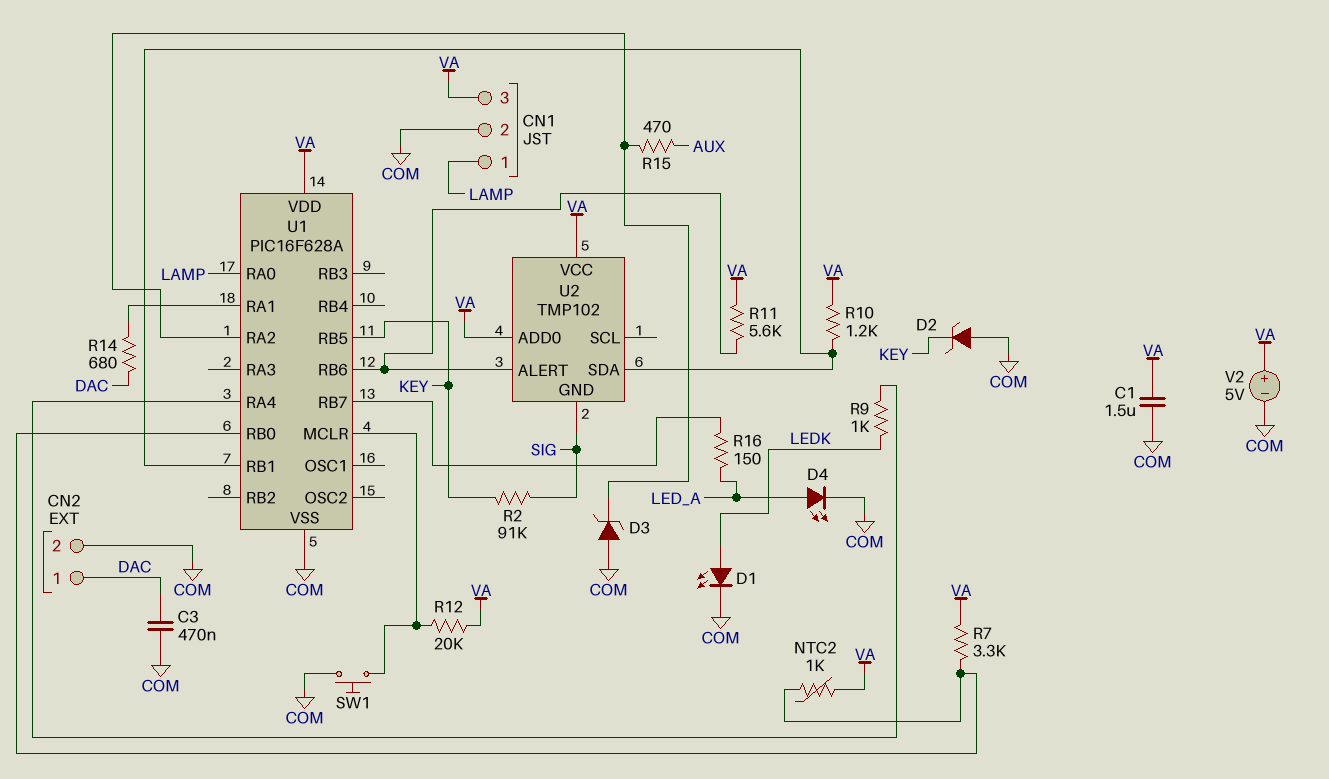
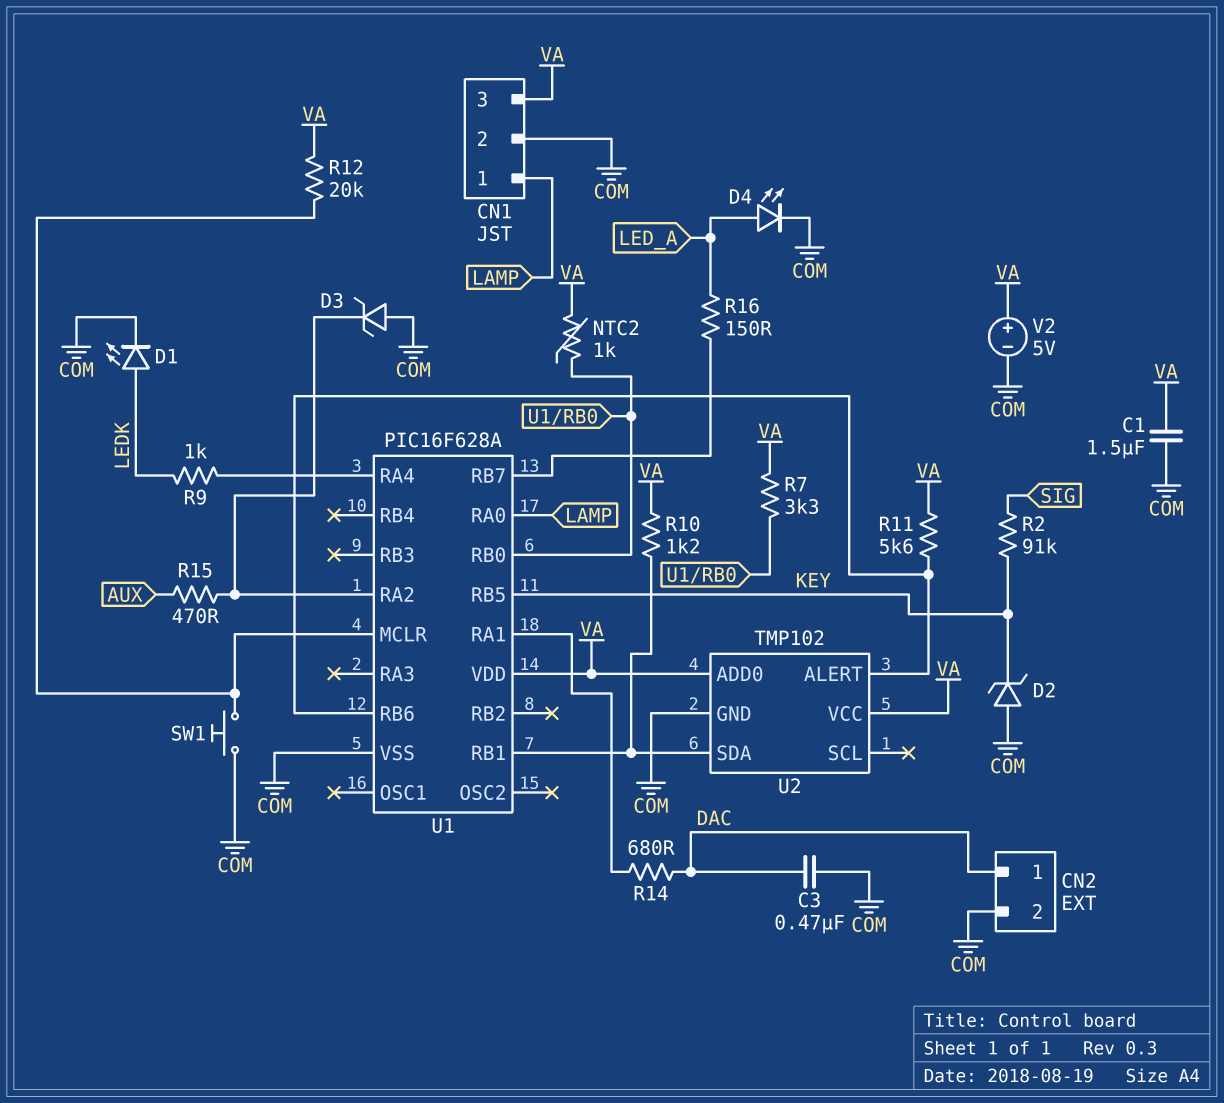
U2 pin GND: SIG -> COM

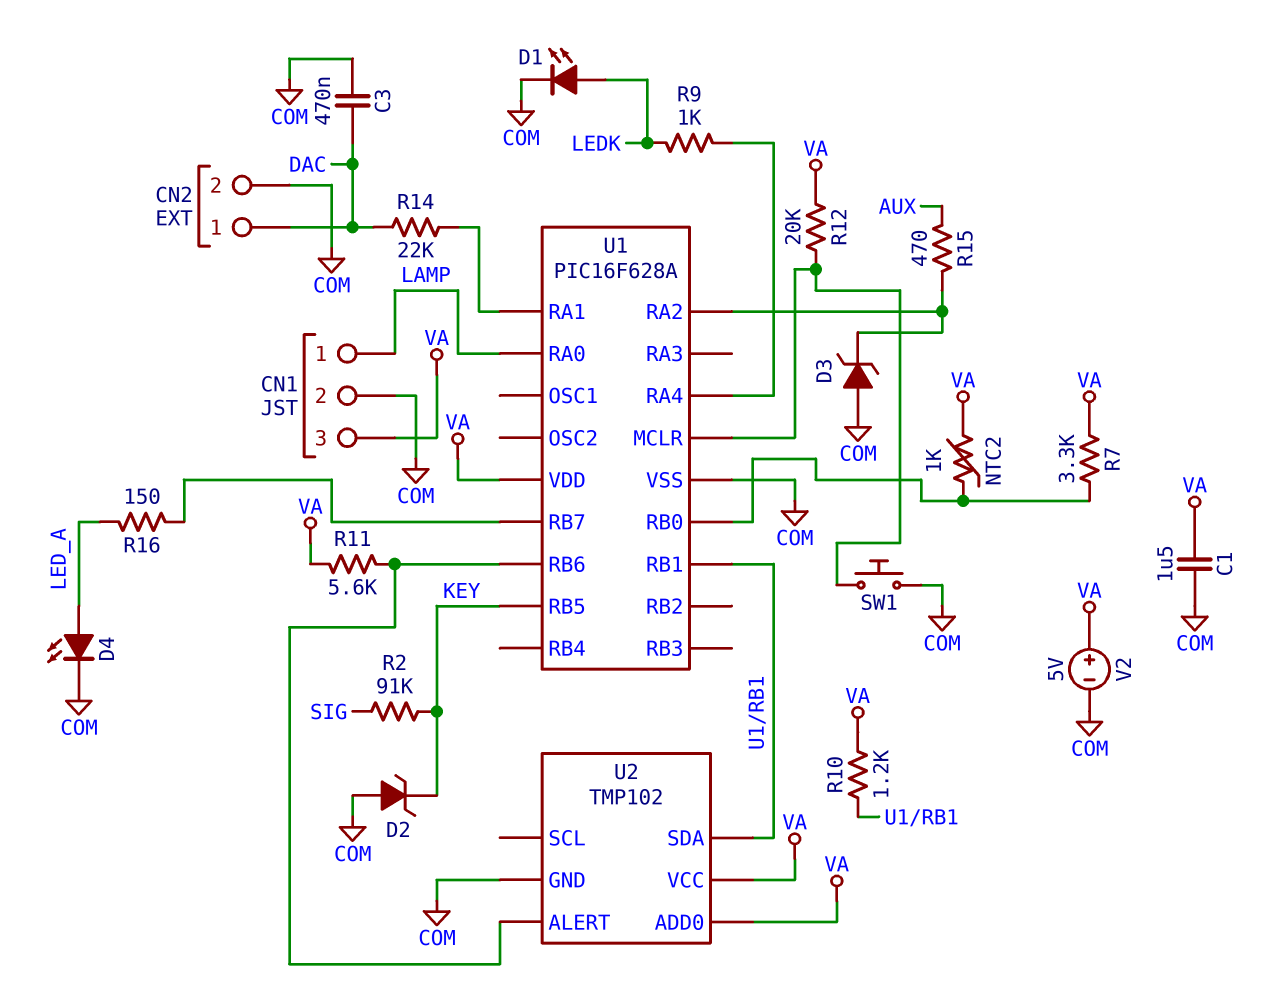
R14: 680 (DAC, U1/RA1) -> 22k (DAC, U1/RA1)

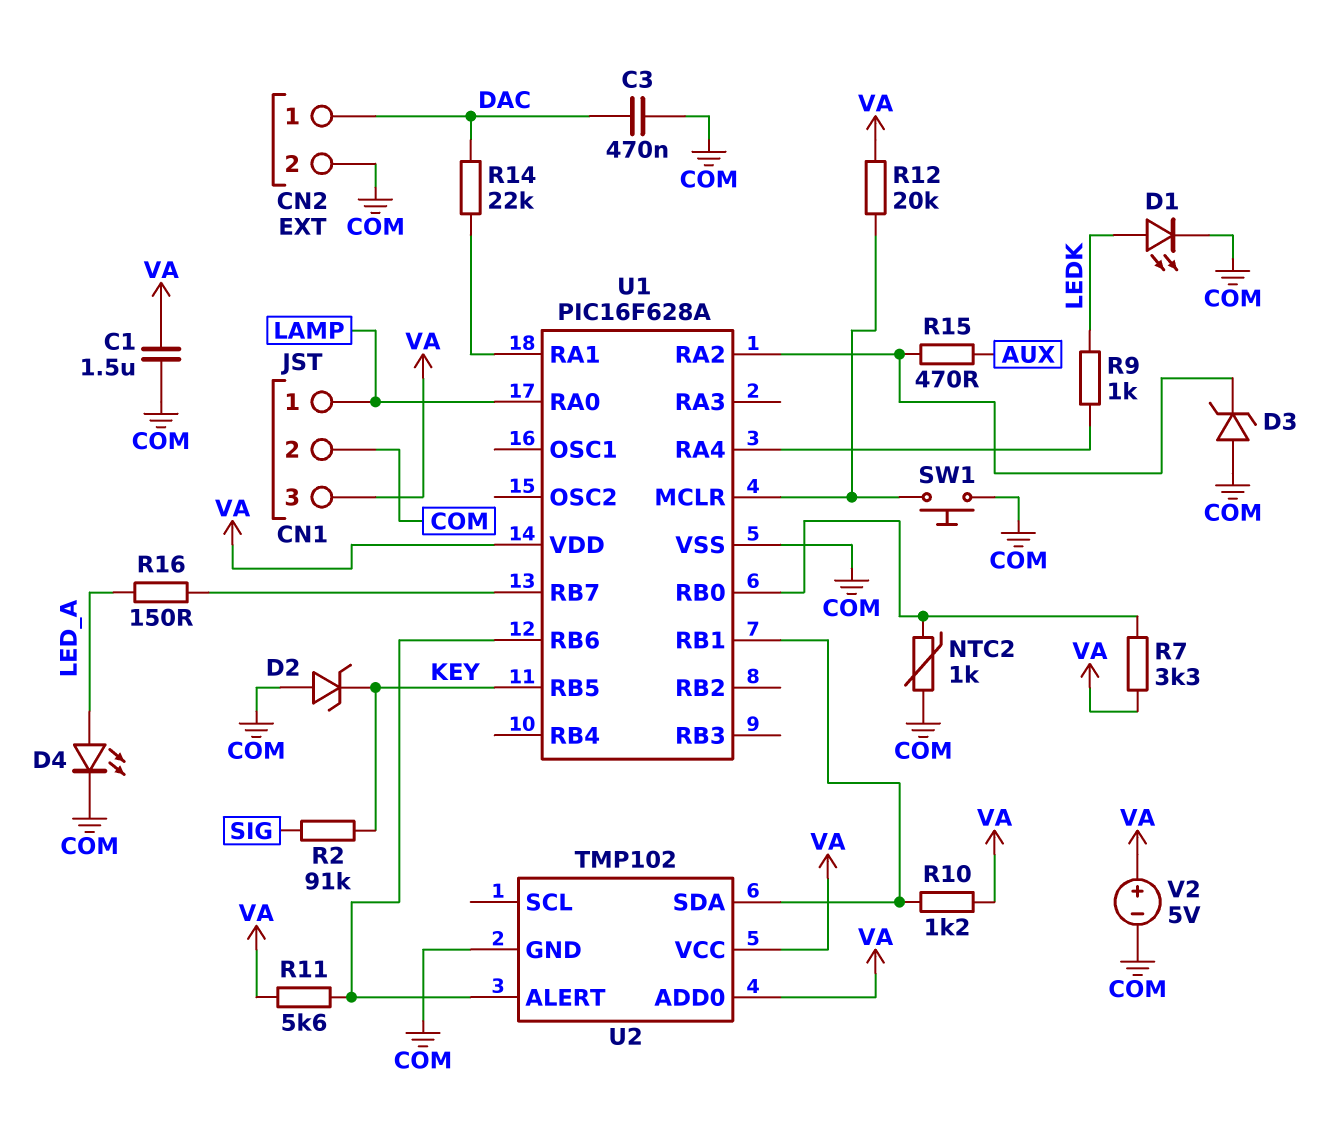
NTC2: 1k (U1/RB0, VA) -> 1k (COM, U1/RB0)

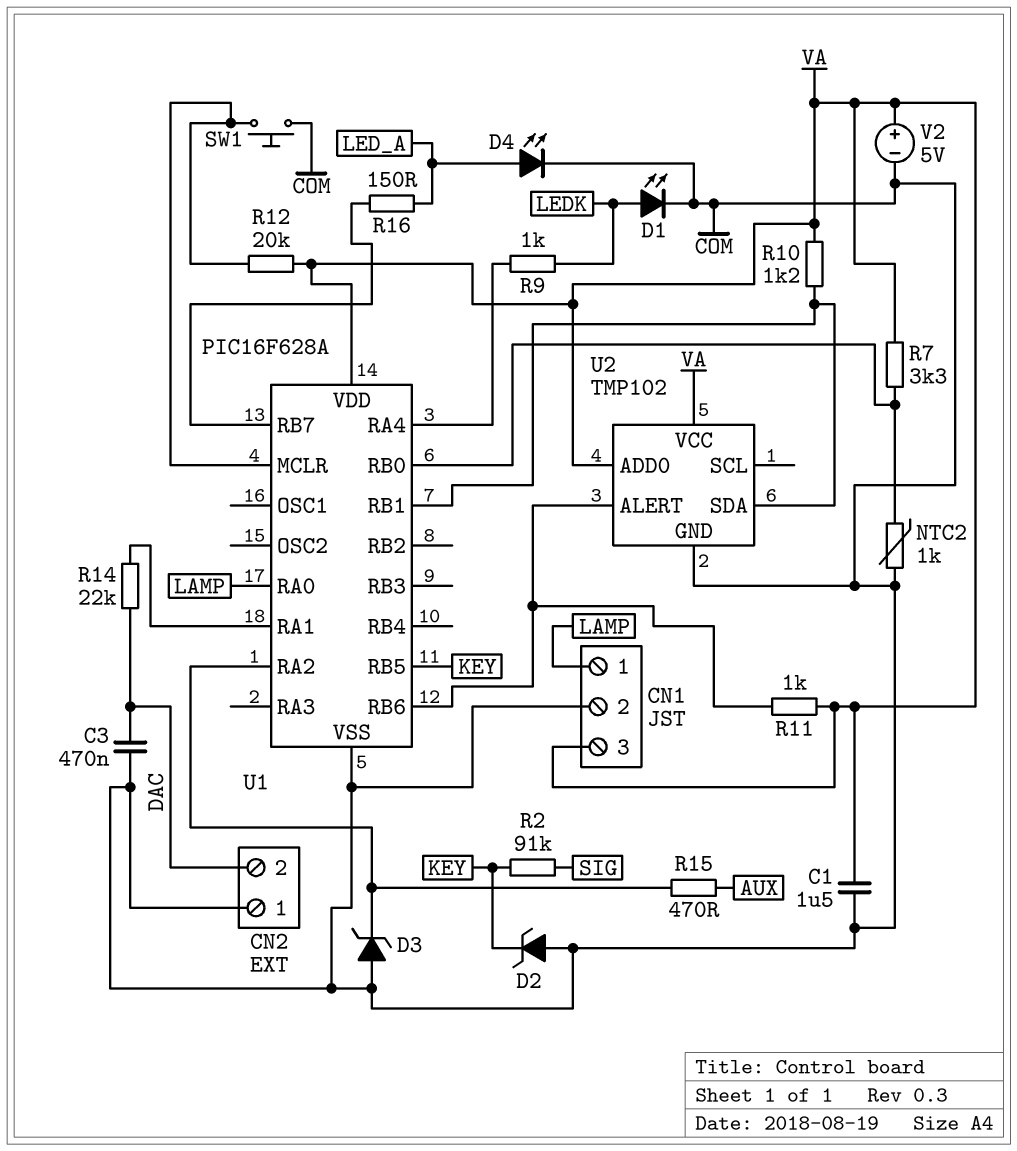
CN2 pin 1: DAC -> COM
CN2 pin 2: COM -> DAC
R11: 5.6k (U1/RB6, VA) -> 1k (U1/RB6, VA)

